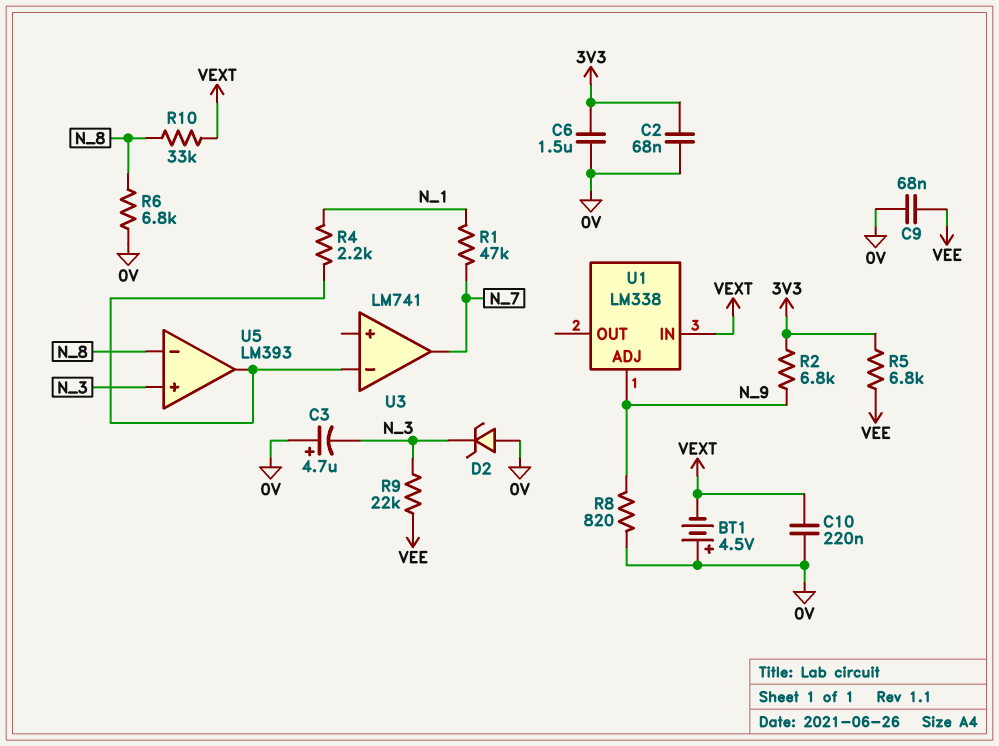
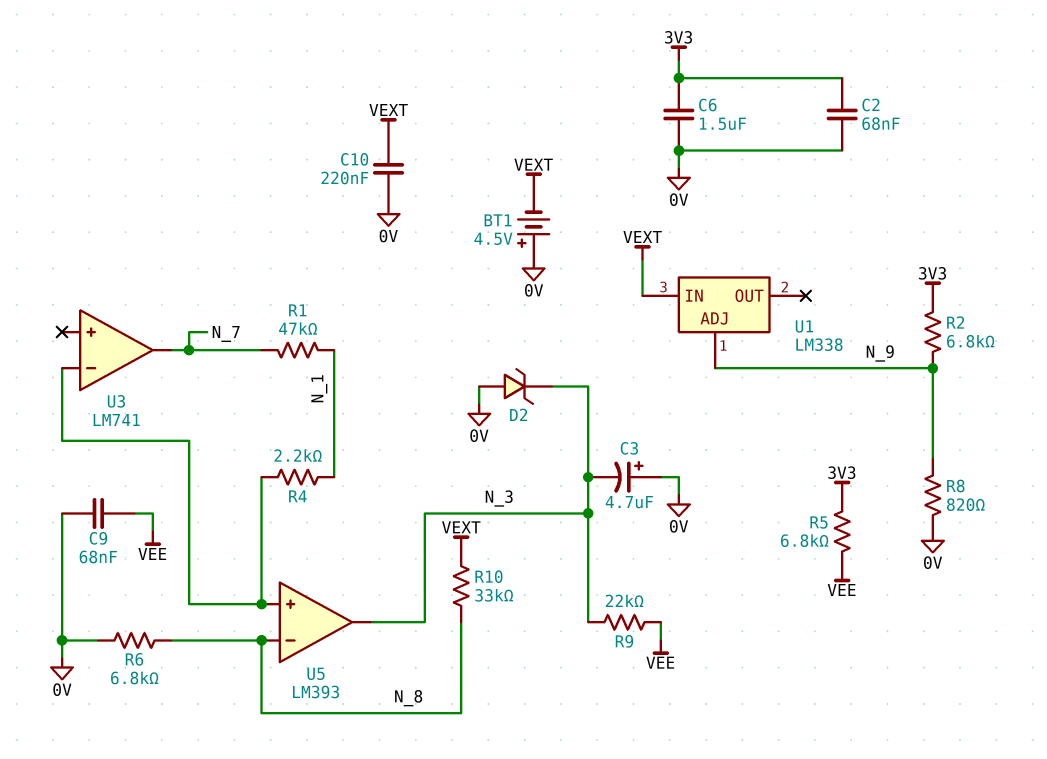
U5 pin in+: N_3 -> U3/in-
U5 pin out: U3/in- -> N_3

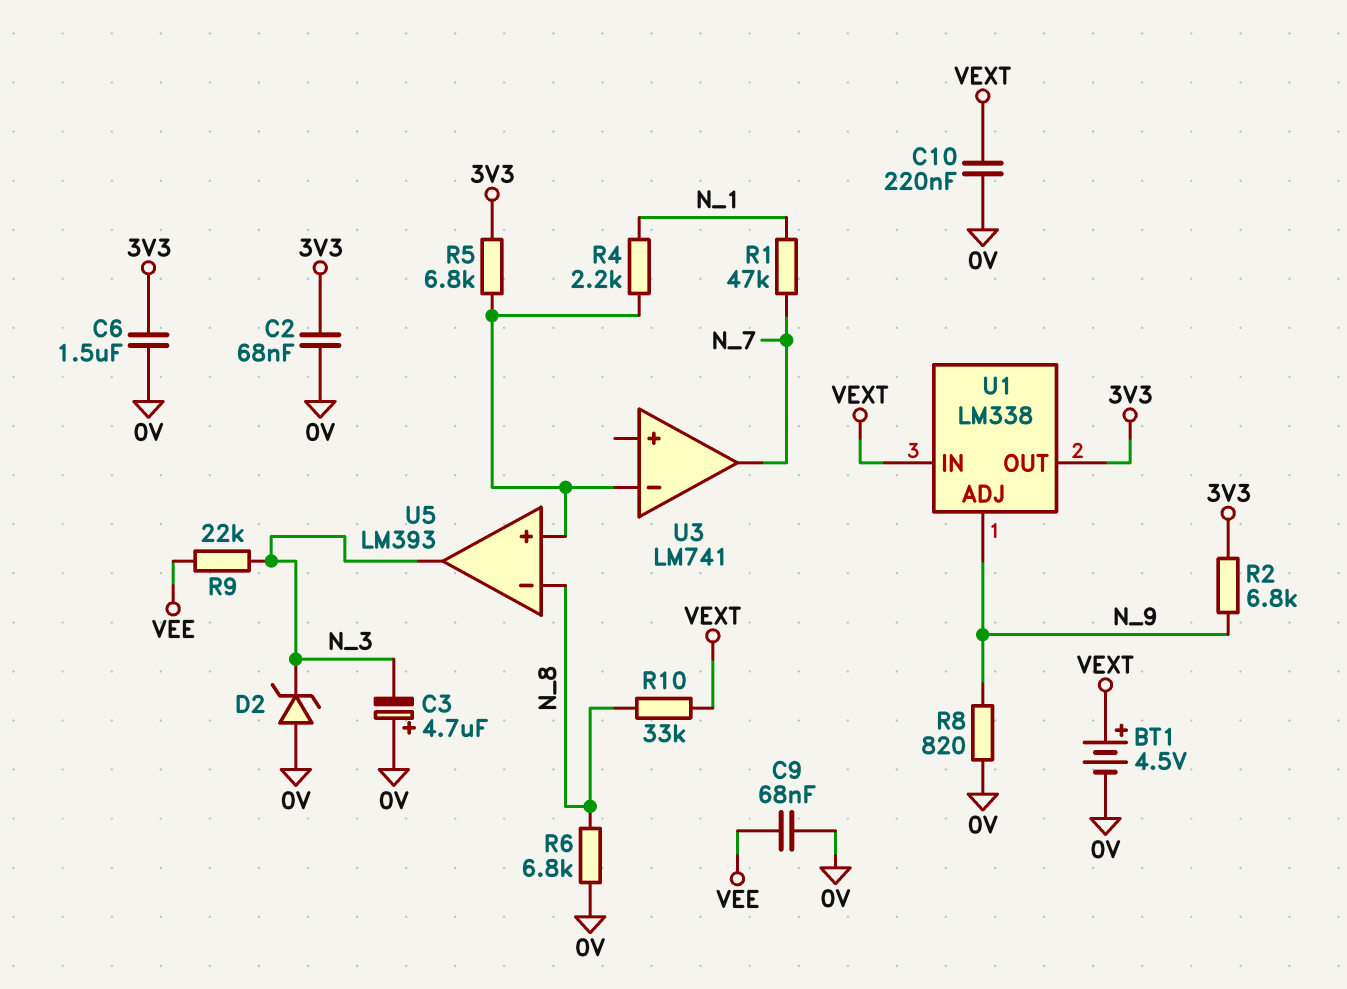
BT1: 4.5V (plus 0V, minus VEXT) -> 4.5V (plus VEXT, minus 0V)
R5: 6.8k (3V3, VEE) -> 6.8k (3V3, U3/in-)
U1 pin OUT: none -> 3V3

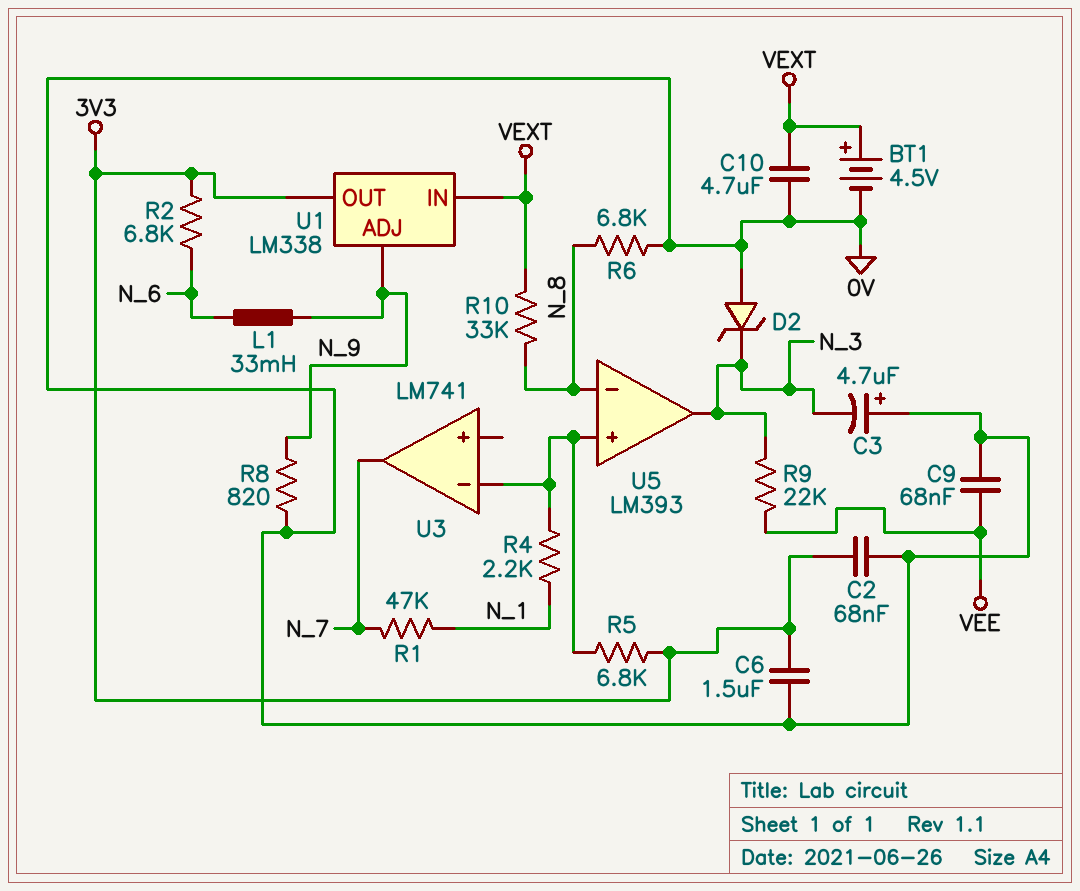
C10: 220nF (0V, VEXT) -> 4.7uF (0V, VEXT)
L1: none -> 33mH (N_6, N_9)
R2: 6.8k (3V3, N_9) -> 6.8k (3V3, N_6)

